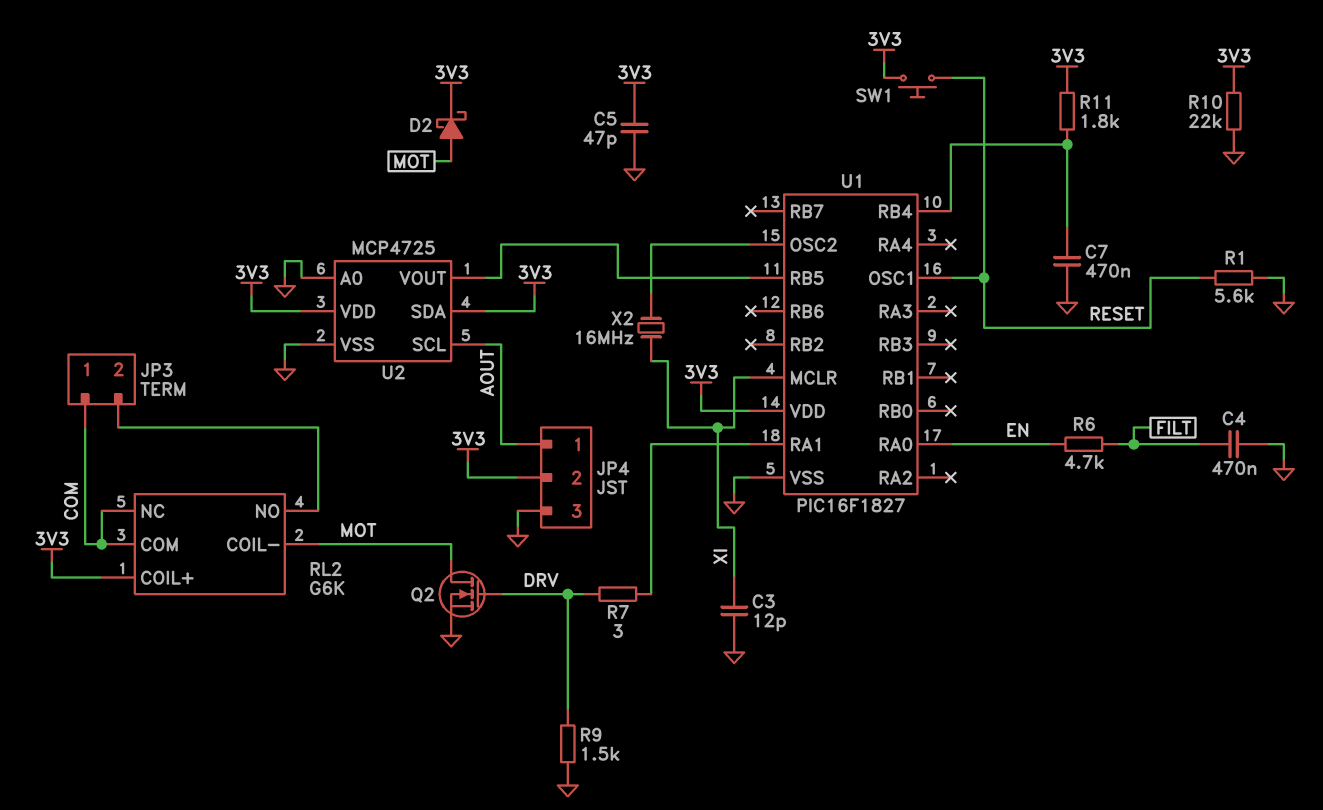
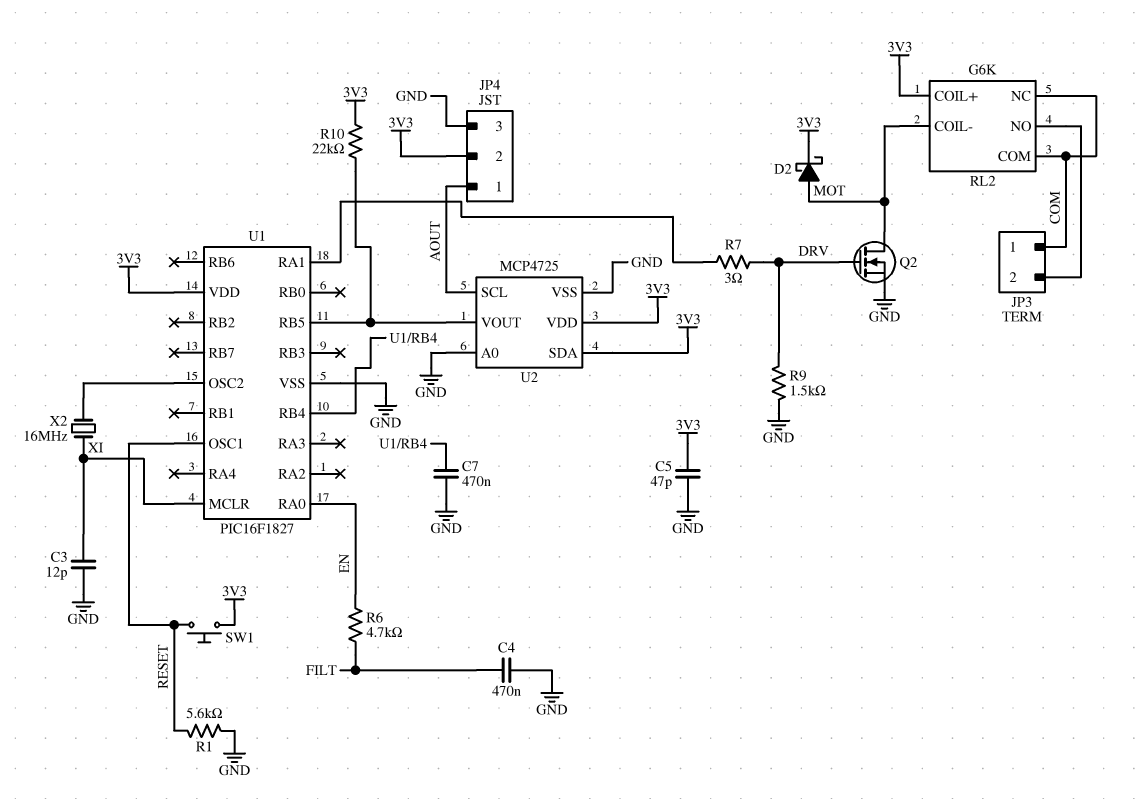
R10: 22k (3V3, GND) -> 22k (3V3, U1/RB5)
R11: 1.8k (3V3, U1/RB4) -> none

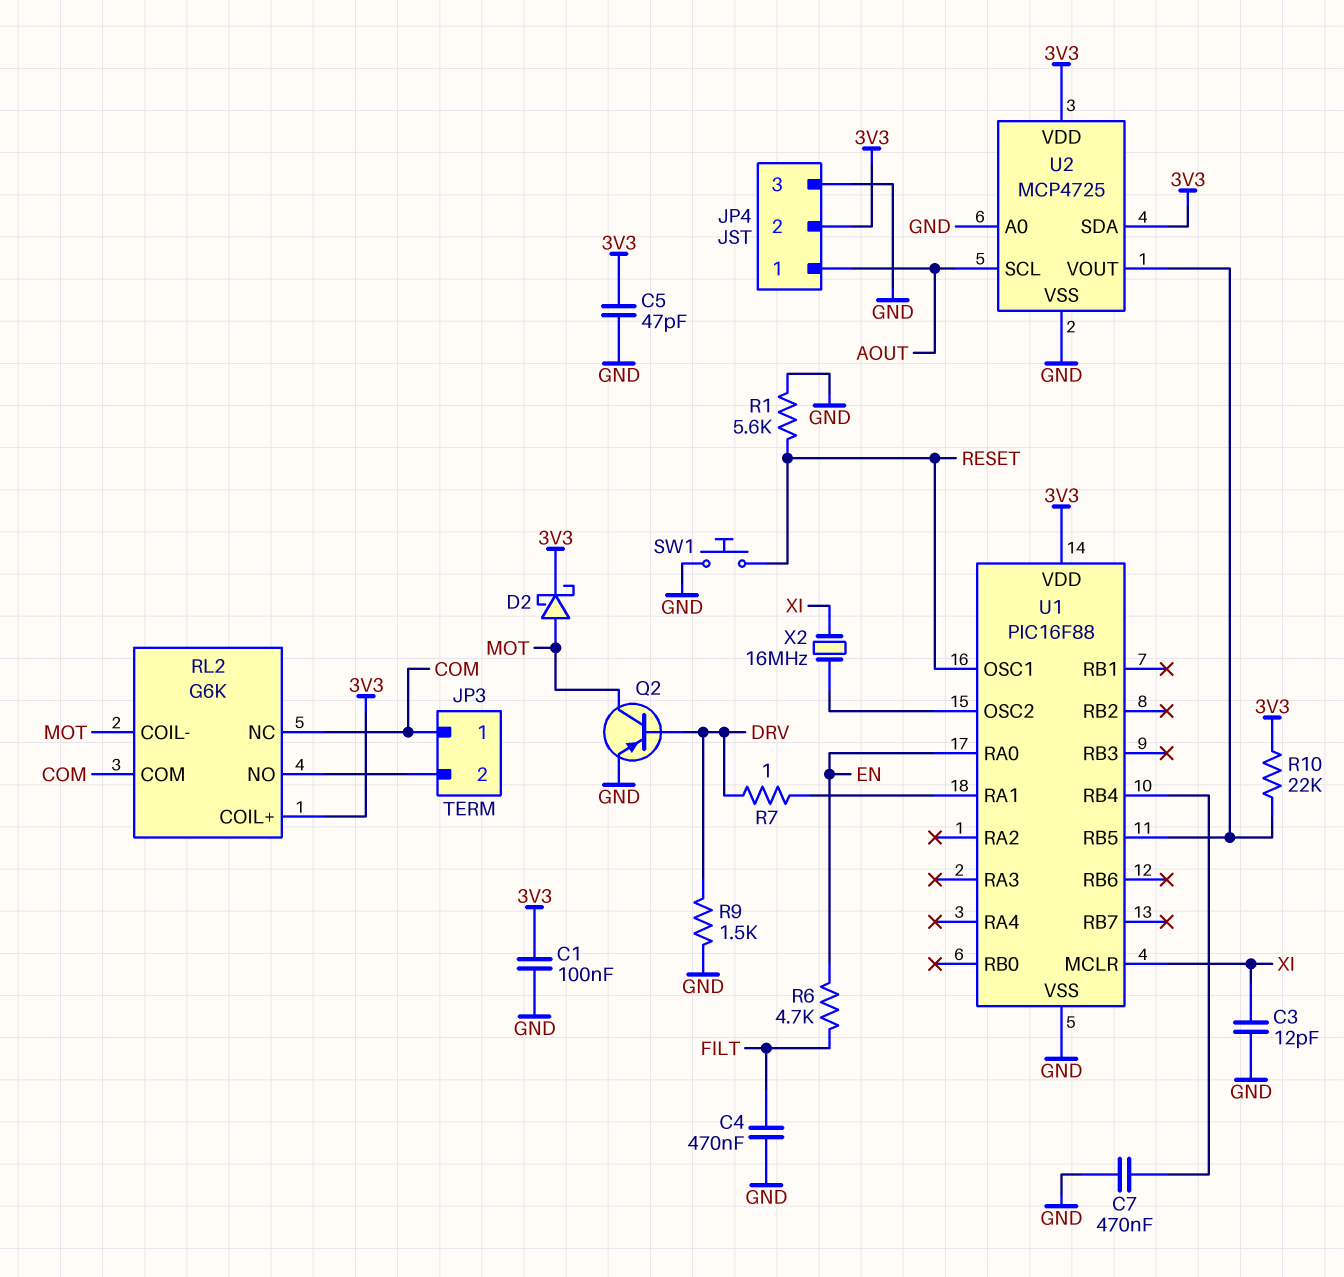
C1: none -> 100nF (3V3, GND)
Q2: NMOS (G DRV, D MOT, S GND) -> PNP (B DRV, C MOT, E GND)
R7: 3 (DRV, U1/RA1) -> 1 (DRV, U1/RA1)
SW1: button (3V3, RESET) -> button (GND, RESET)
U1: PIC16F1827 -> PIC16F88

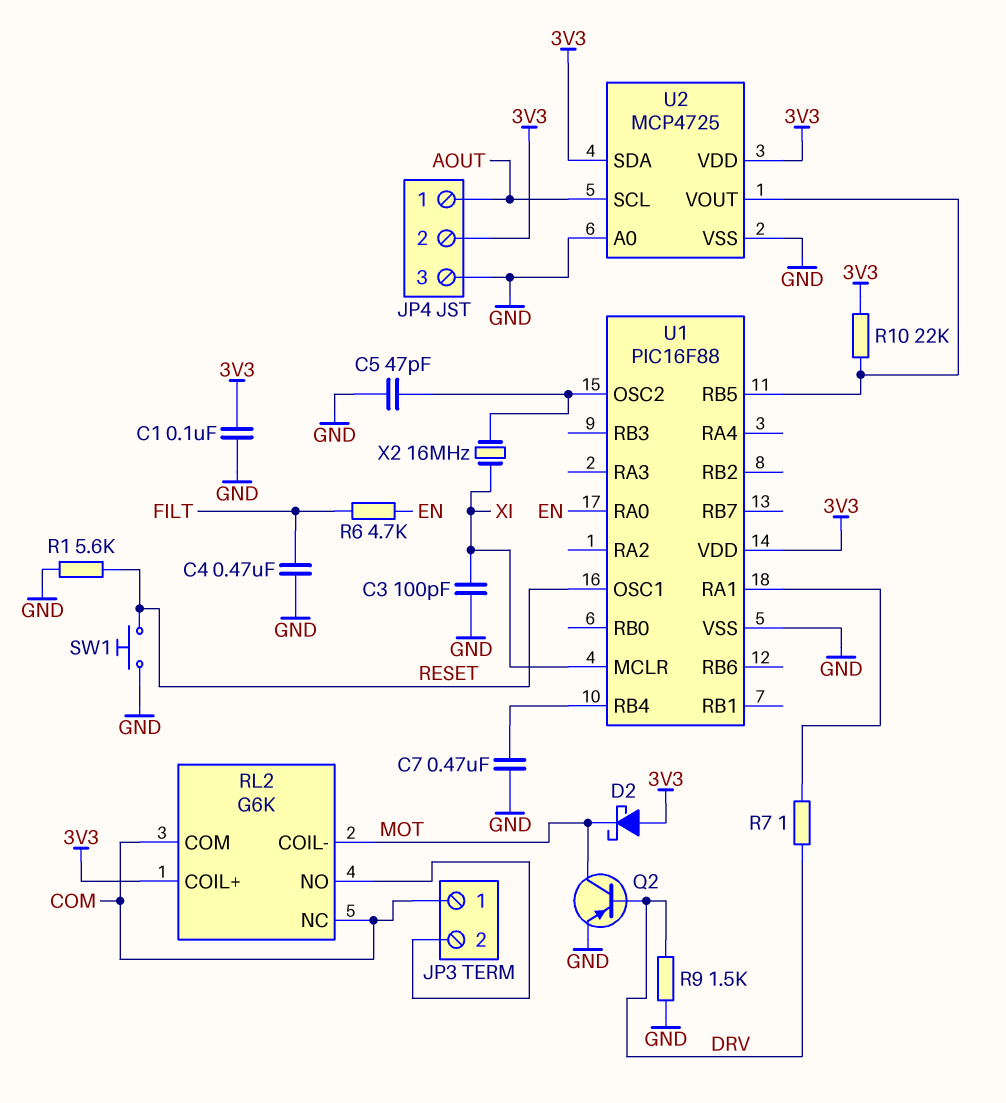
C3: 12pF (GND, XI) -> 100pF (GND, XI)
C5: 47pF (3V3, GND) -> 47pF (GND, U1/OSC2)
D2: schottky (A MOT, K 3V3) -> schottky (A 3V3, K MOT)

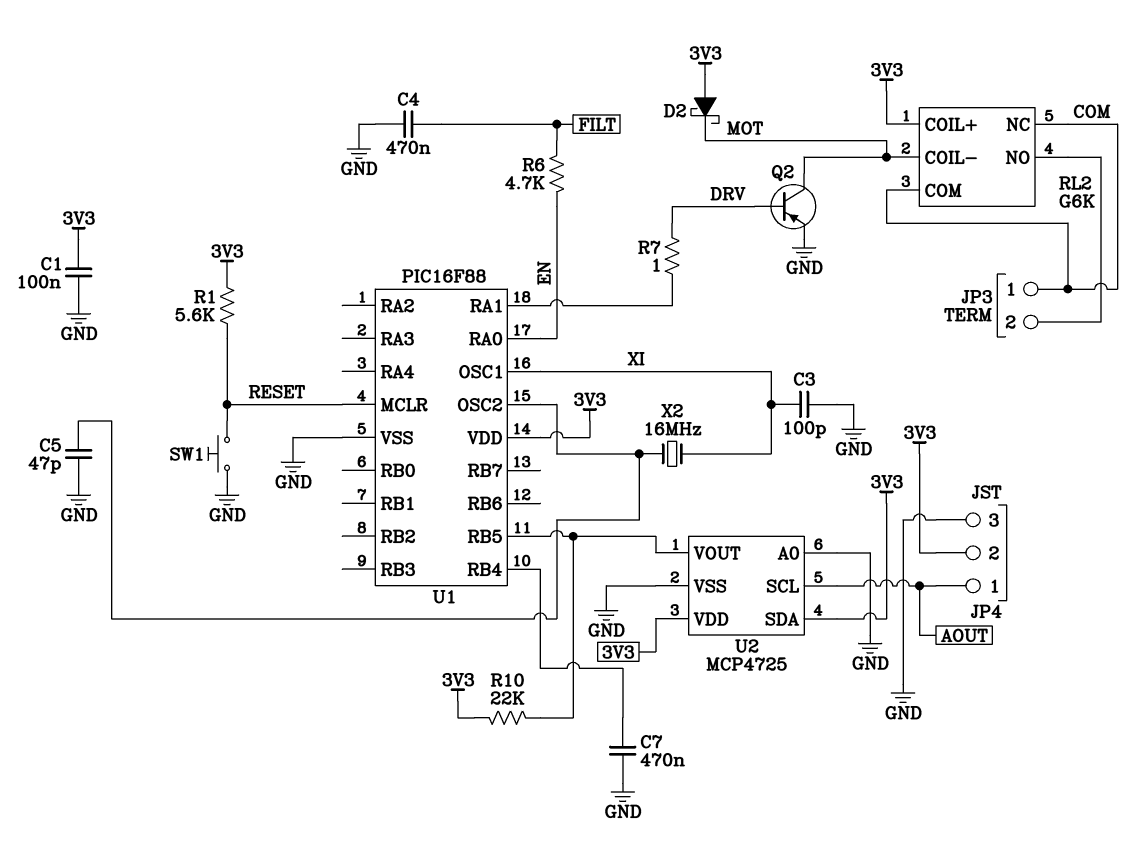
R1: 5.6k (GND, RESET) -> 5.6k (3V3, RESET)
R9: 1.5k (DRV, GND) -> none
U1 pin MCLR: XI -> RESET
U1 pin OSC1: RESET -> XI

